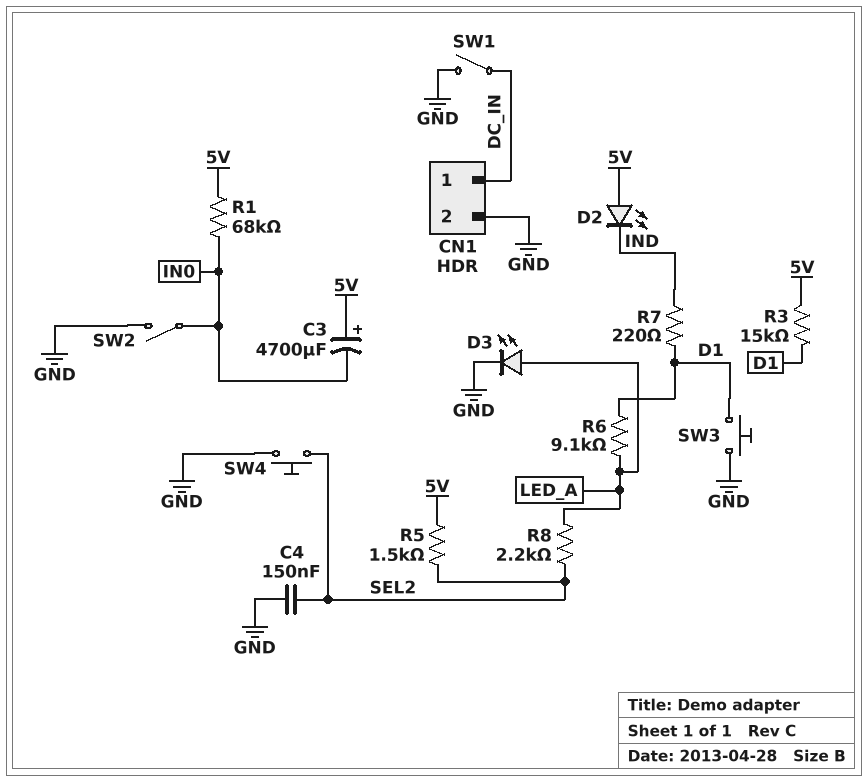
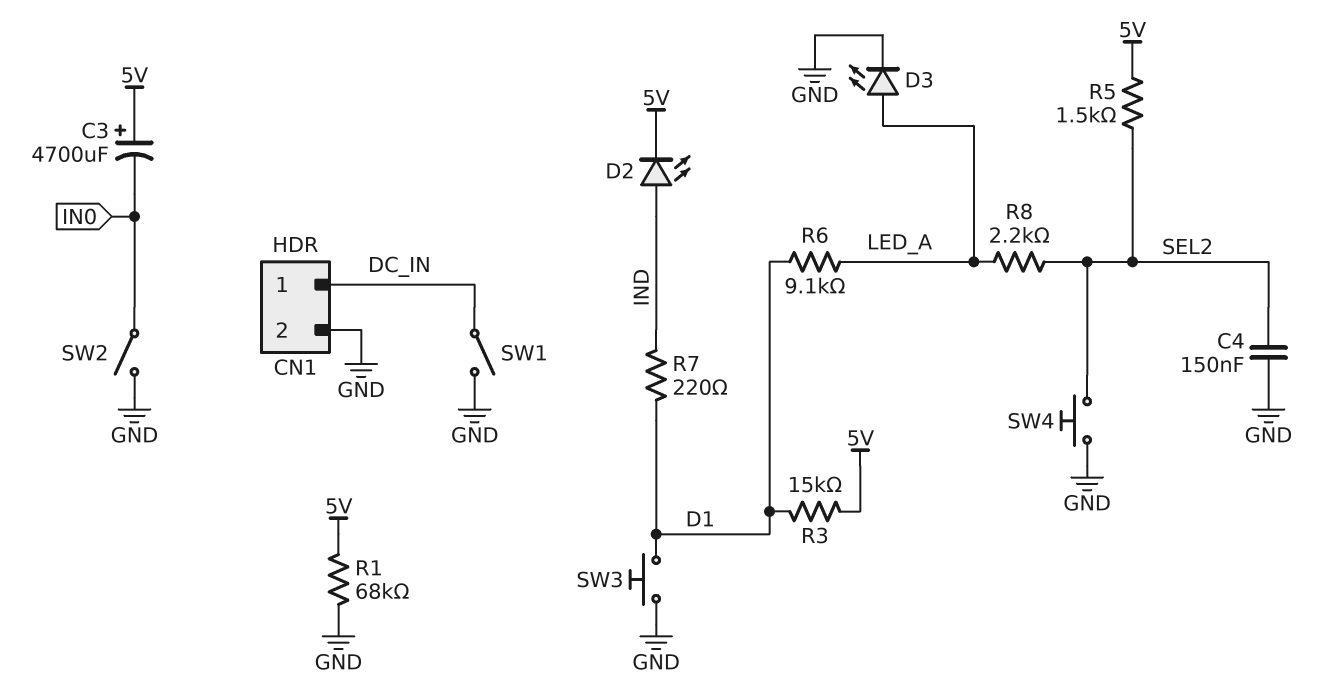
D2: LED (A 5V, K IND) -> LED (A IND, K 5V)
R1: 68k (5V, IN0) -> 68k (5V, GND)

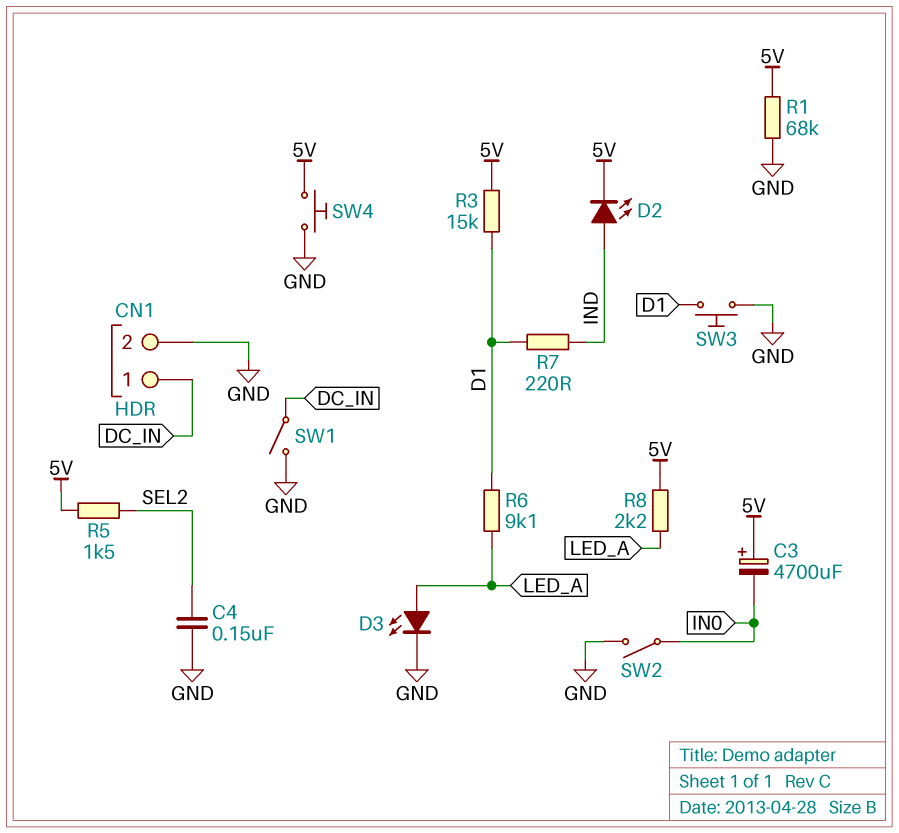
R8: 2.2k (LED_A, SEL2) -> 2.2k (5V, LED_A)
SW4: button (GND, SEL2) -> button (5V, GND)

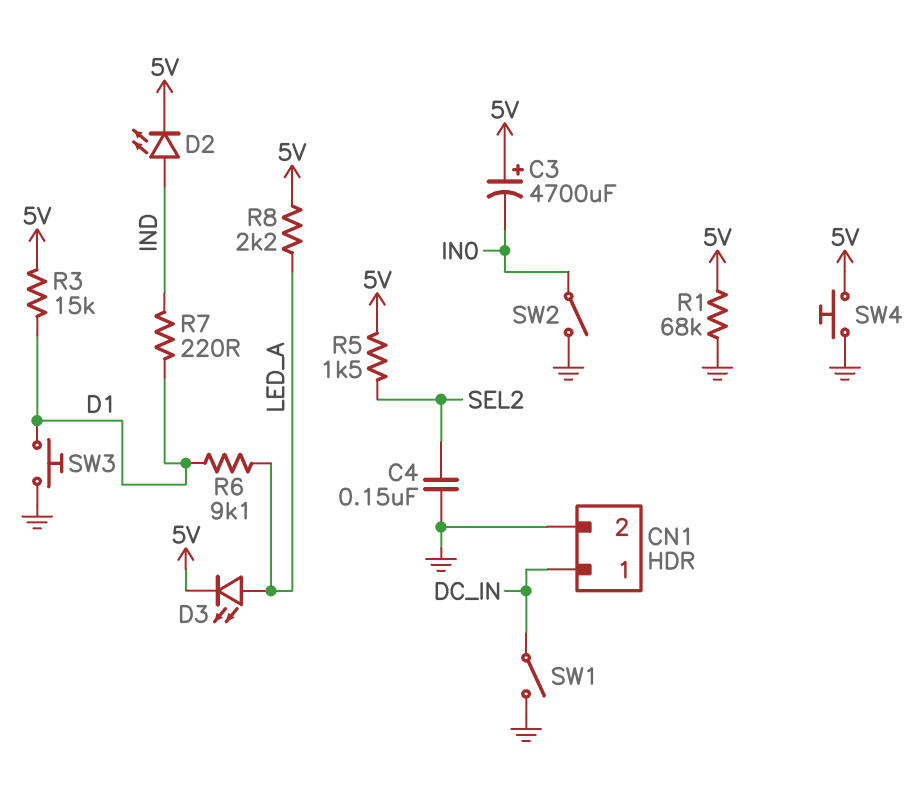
D3: LED (A LED_A, K GND) -> LED (A LED_A, K 5V)

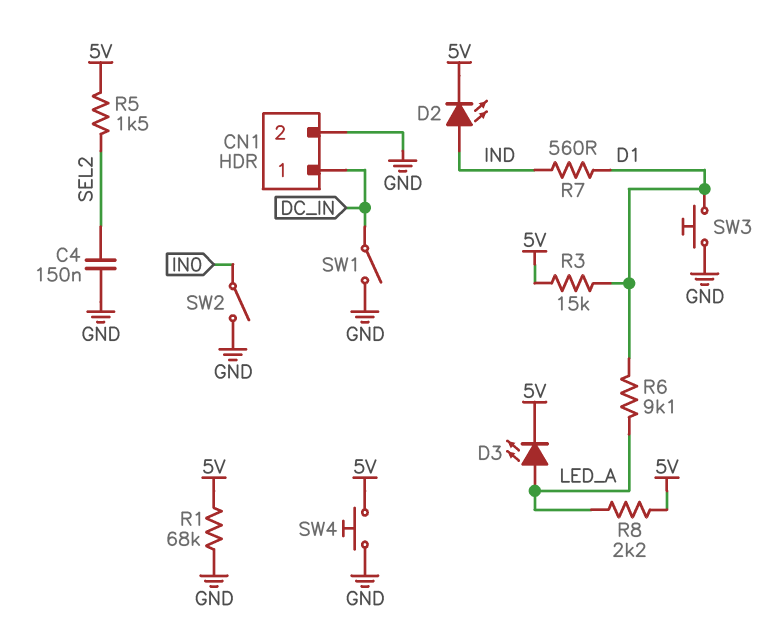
C3: 4700uF (plus 5V, minus IN0) -> none
R7: 220 (D1, IND) -> 560 (D1, IND)

